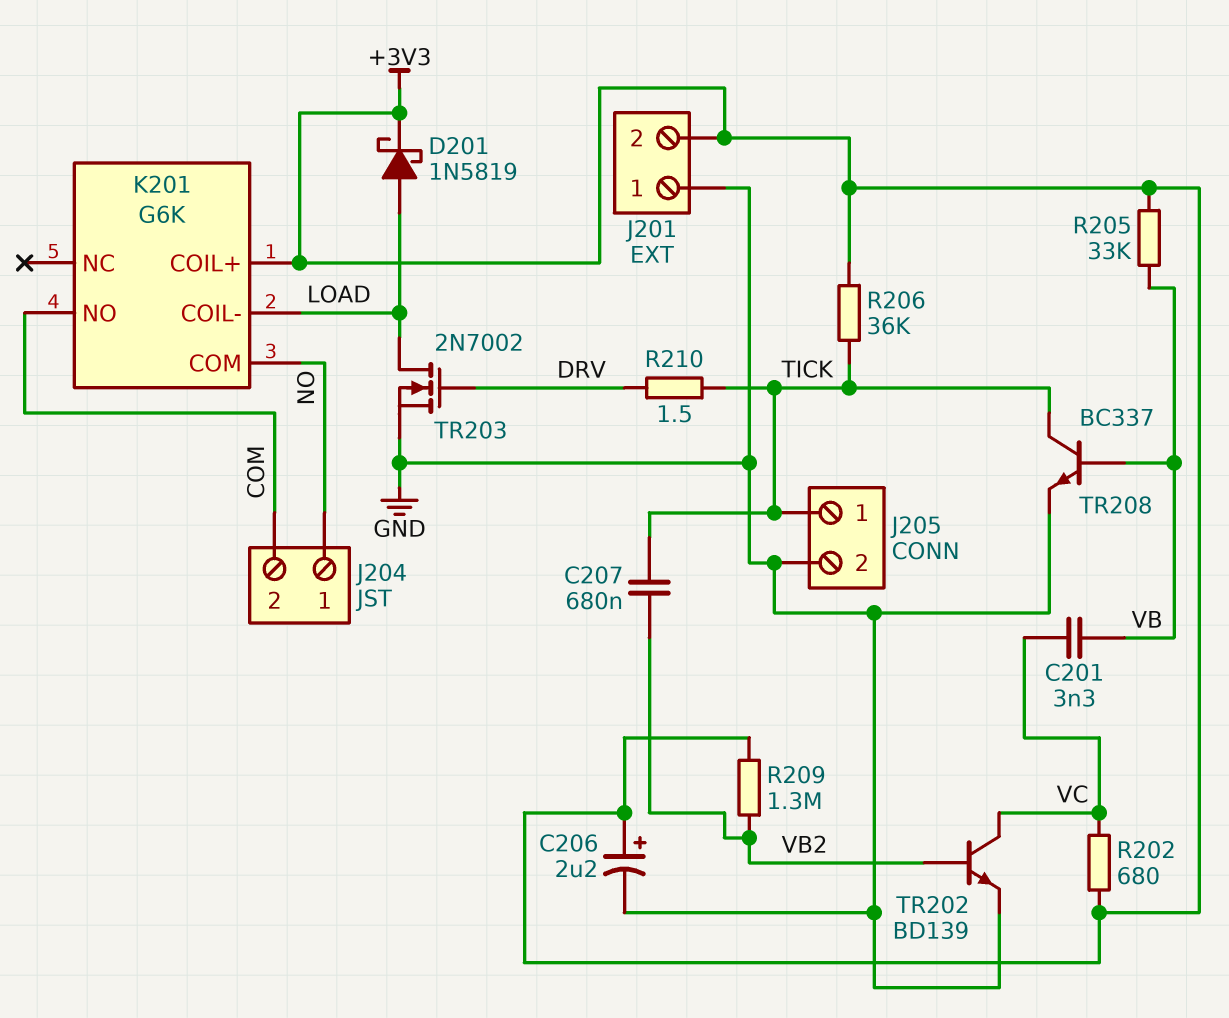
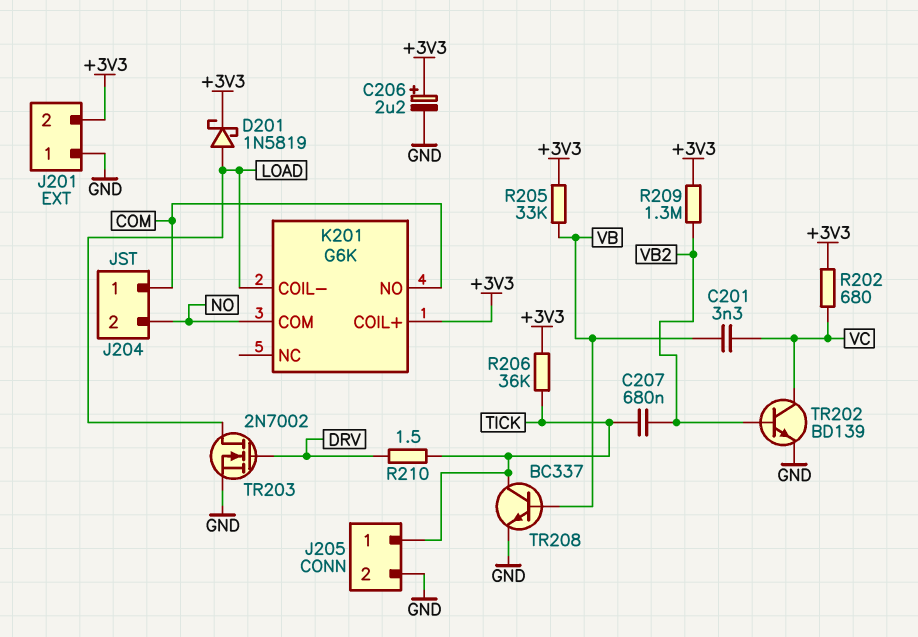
J204 pin 1: NO -> COM
J204 pin 2: COM -> NO

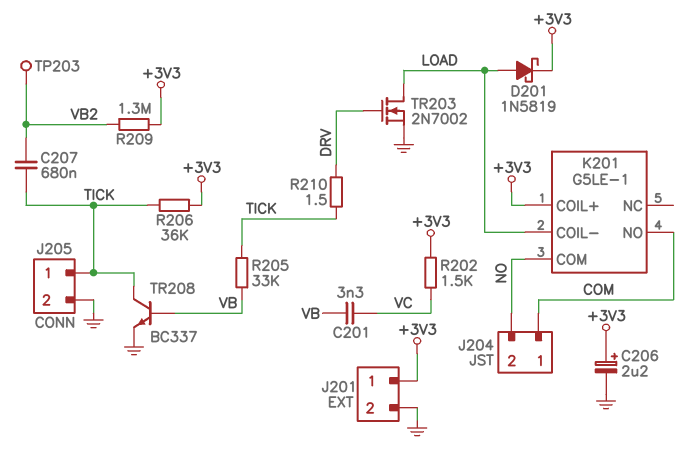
J201 pin 1: GND -> +3V3
J201 pin 2: +3V3 -> GND
K201: G6K -> G5LE-1
R202: 680 (+3V3, VC) -> 1.5k (+3V3, VC)
R205: 33k (+3V3, VB) -> 33k (TICK, VB)
TP203: none -> test point (VB2)
TR202: NPN BD139 (B VB2, C VC, E GND) -> none

